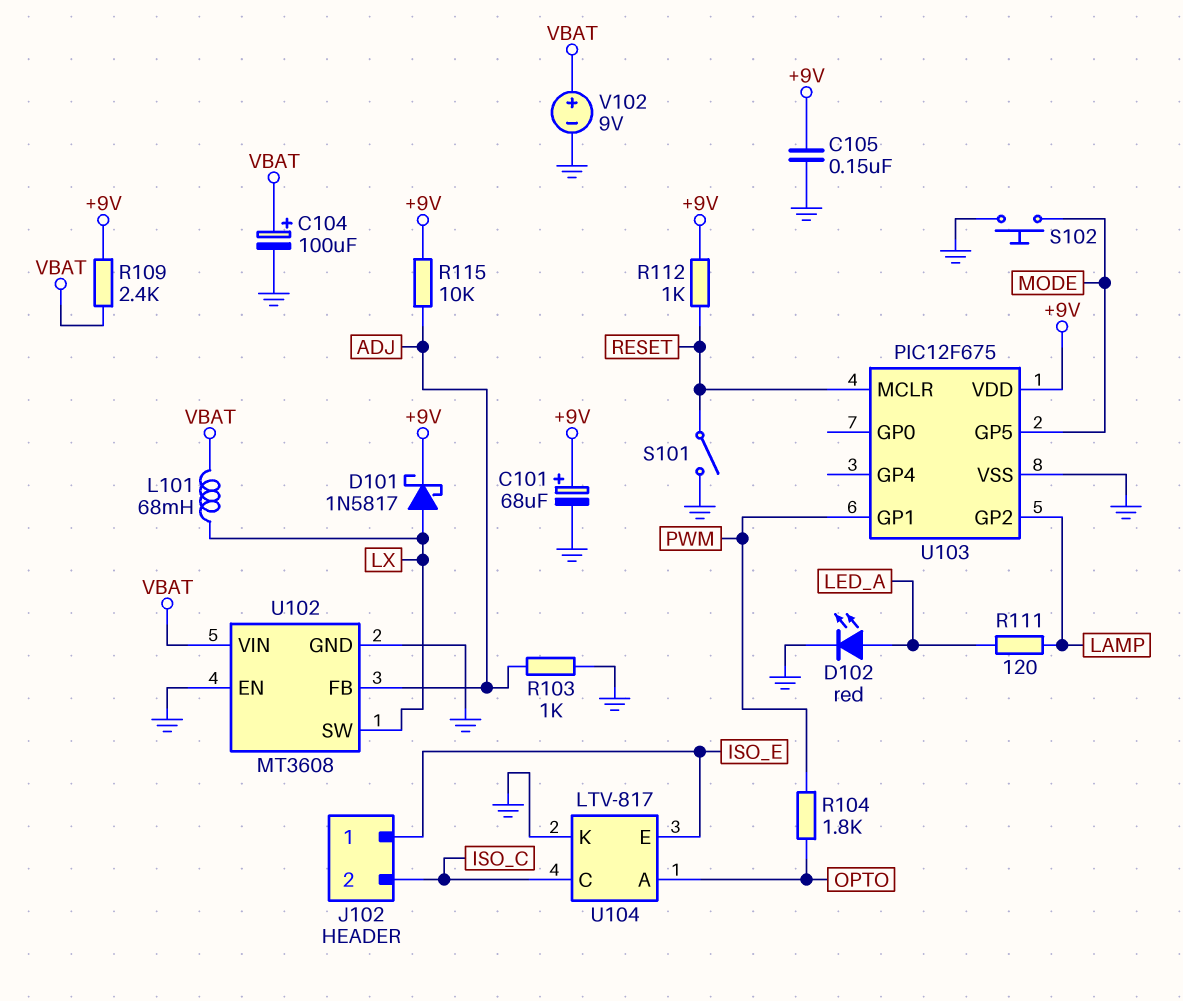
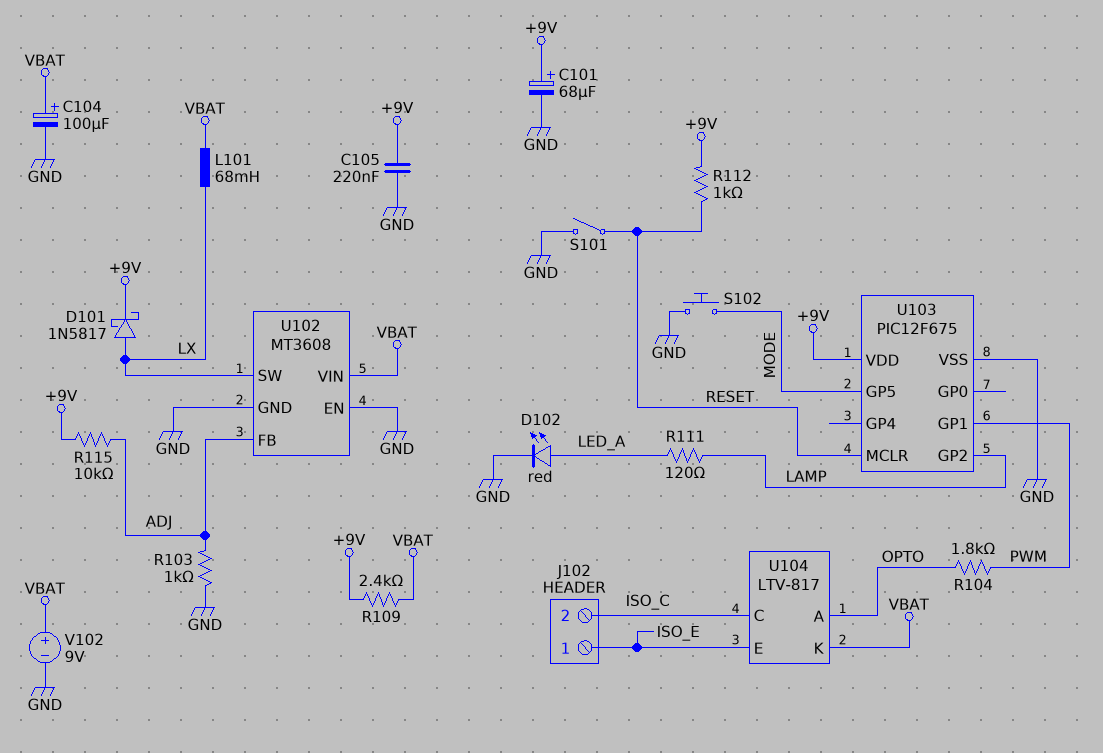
C105: 150nF (+9V, GND) -> 220nF (+9V, GND)
U104 pin K: GND -> VBAT

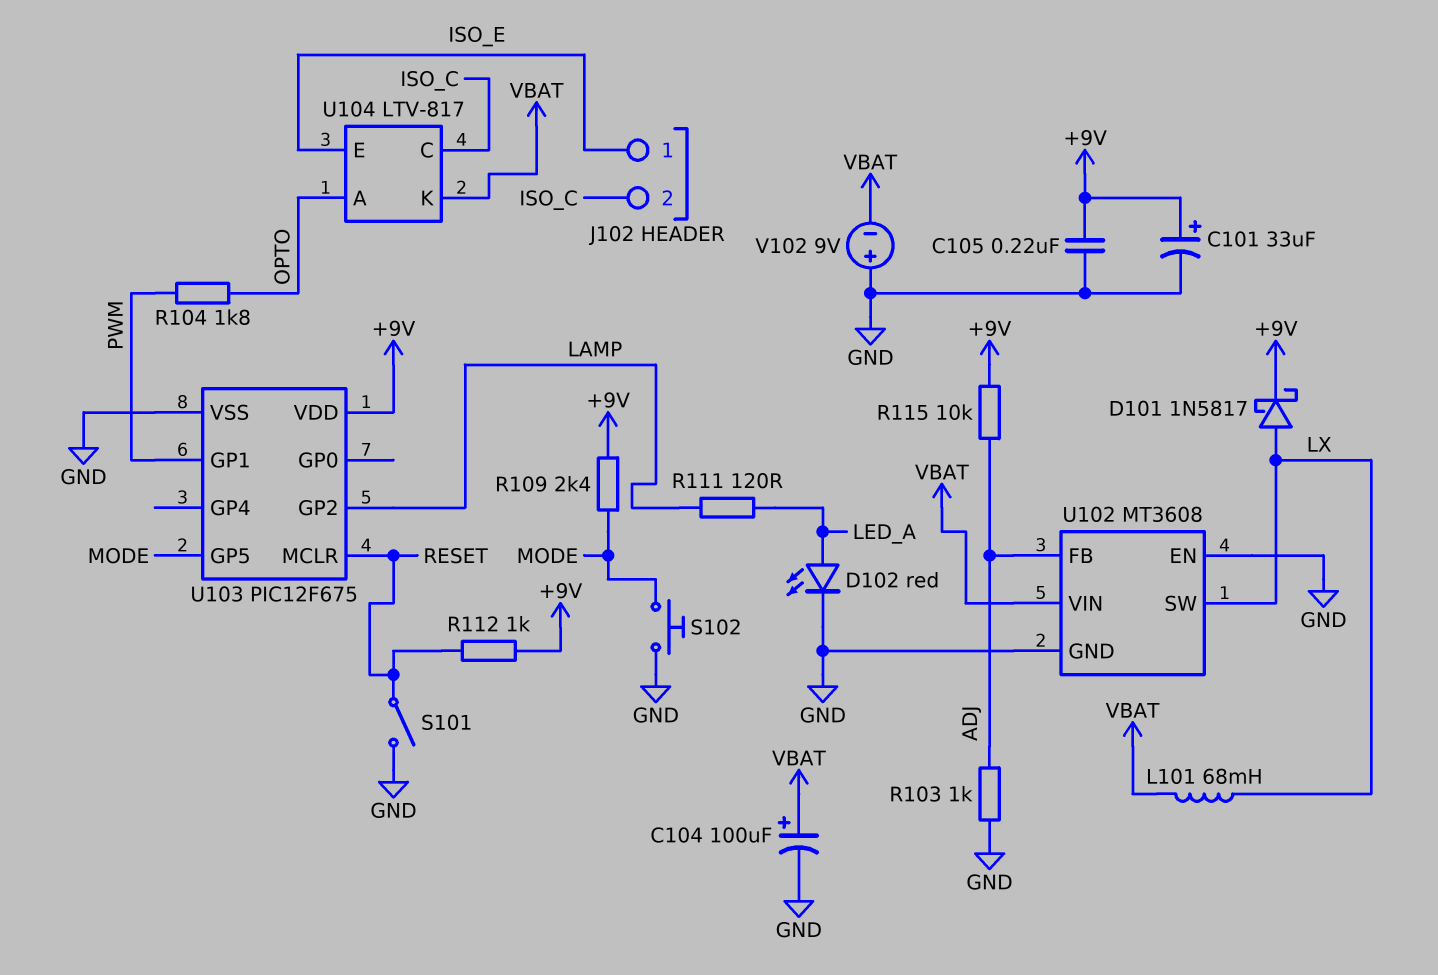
C101: 68uF (plus +9V, minus GND) -> 33uF (plus +9V, minus GND)
R109: 2.4k (+9V, VBAT) -> 2.4k (+9V, MODE)
V102: 9V (plus VBAT, minus GND) -> 9V (plus GND, minus VBAT)

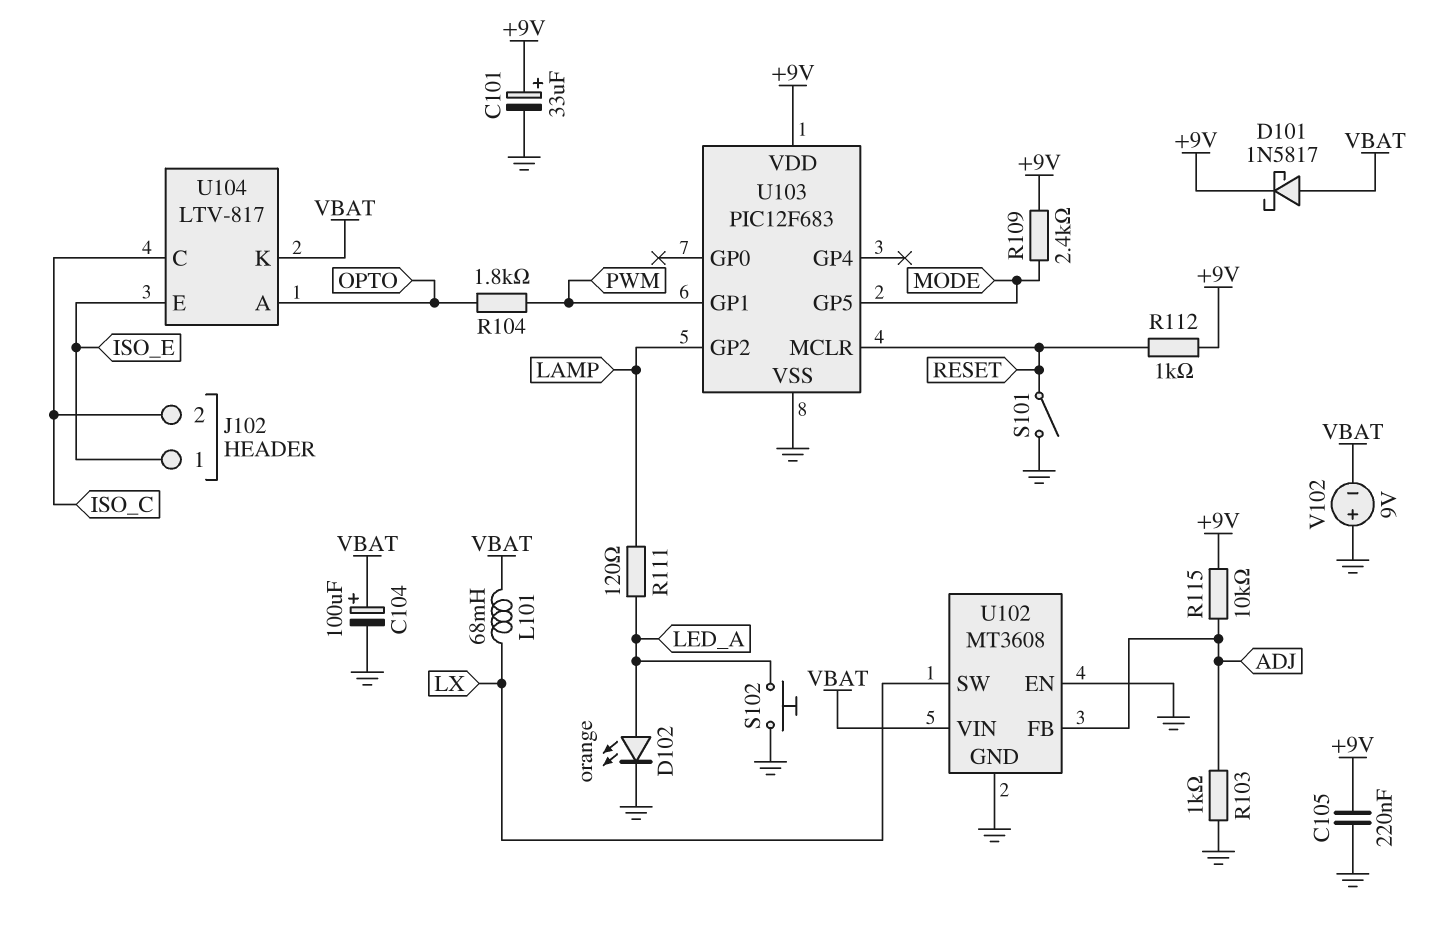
D101: schottky 1N5817 (A LX, K +9V) -> schottky 1N5817 (A VBAT, K +9V)
D102: LED red (A LED_A, K GND) -> LED orange (A LED_A, K GND)
S102: button (GND, MODE) -> button (GND, LED_A)
U103: PIC12F675 -> PIC12F683

